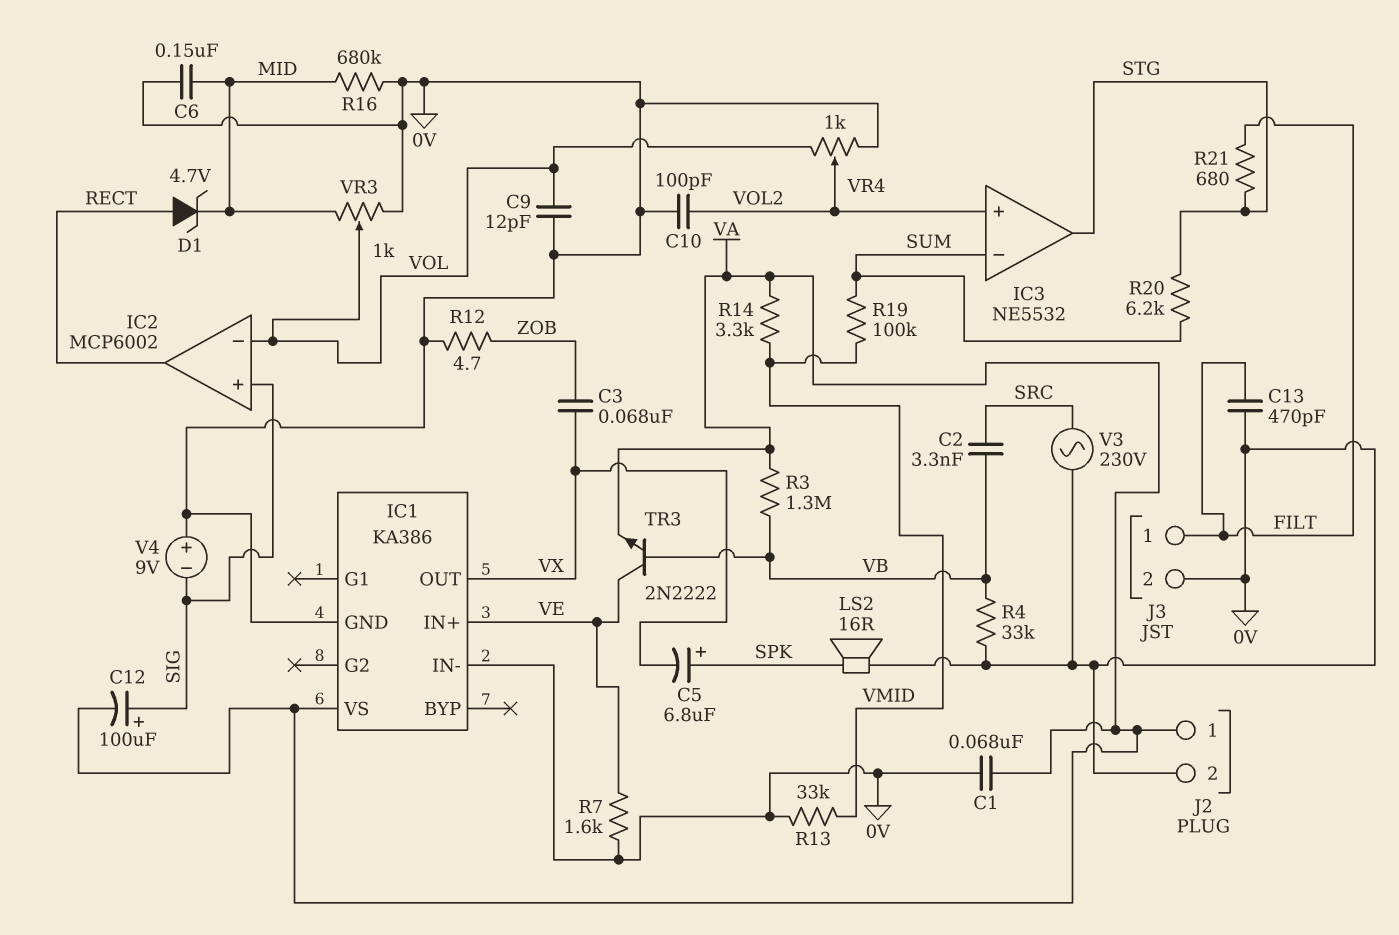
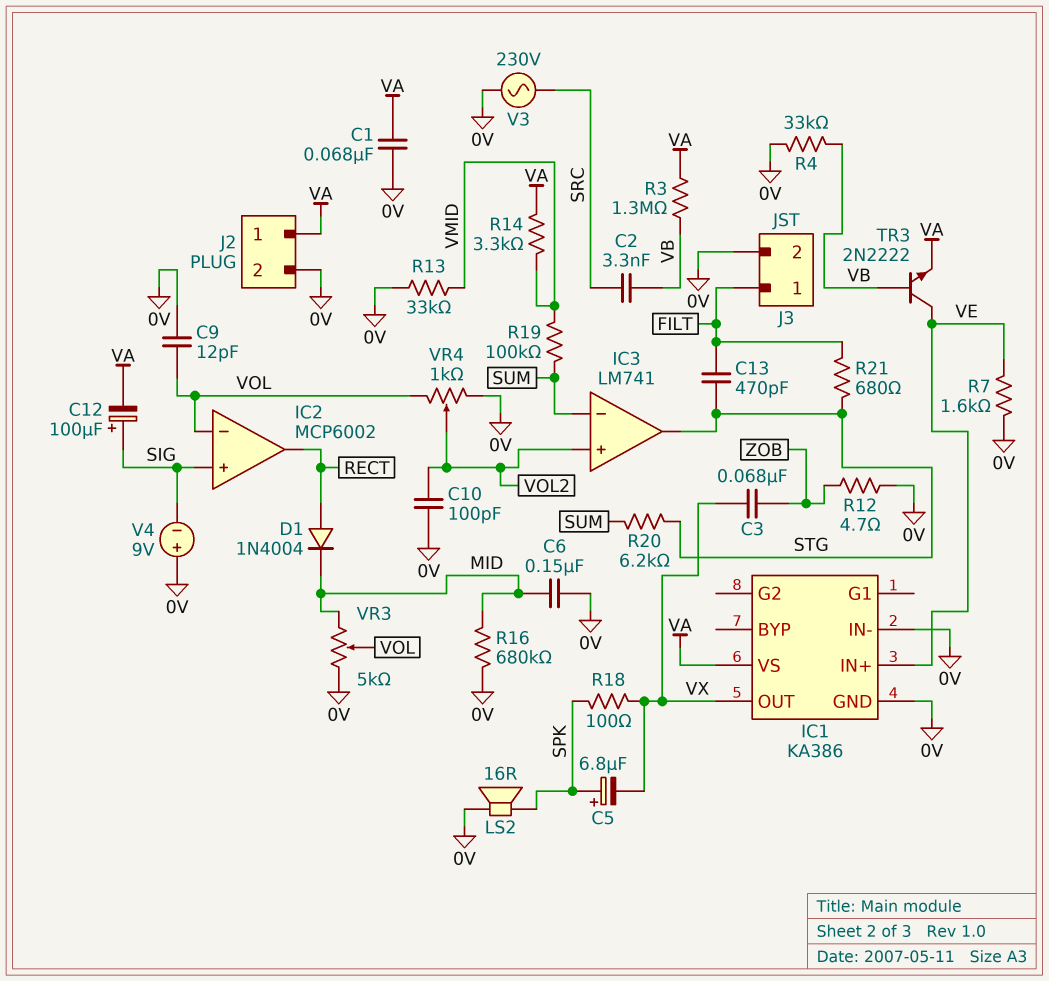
C13: 470pF (0V, FILT) -> 470pF (FILT, STG)
D1: zener 4.7V (A RECT, K MID) -> diode 1N4004 (A RECT, K MID)
IC3: NE5532 -> LM741
R18: none -> 100 (SPK, VX)
VR3: 1k (0V, MID, wiper VOL) -> 5k (0V, MID, wiper VOL)

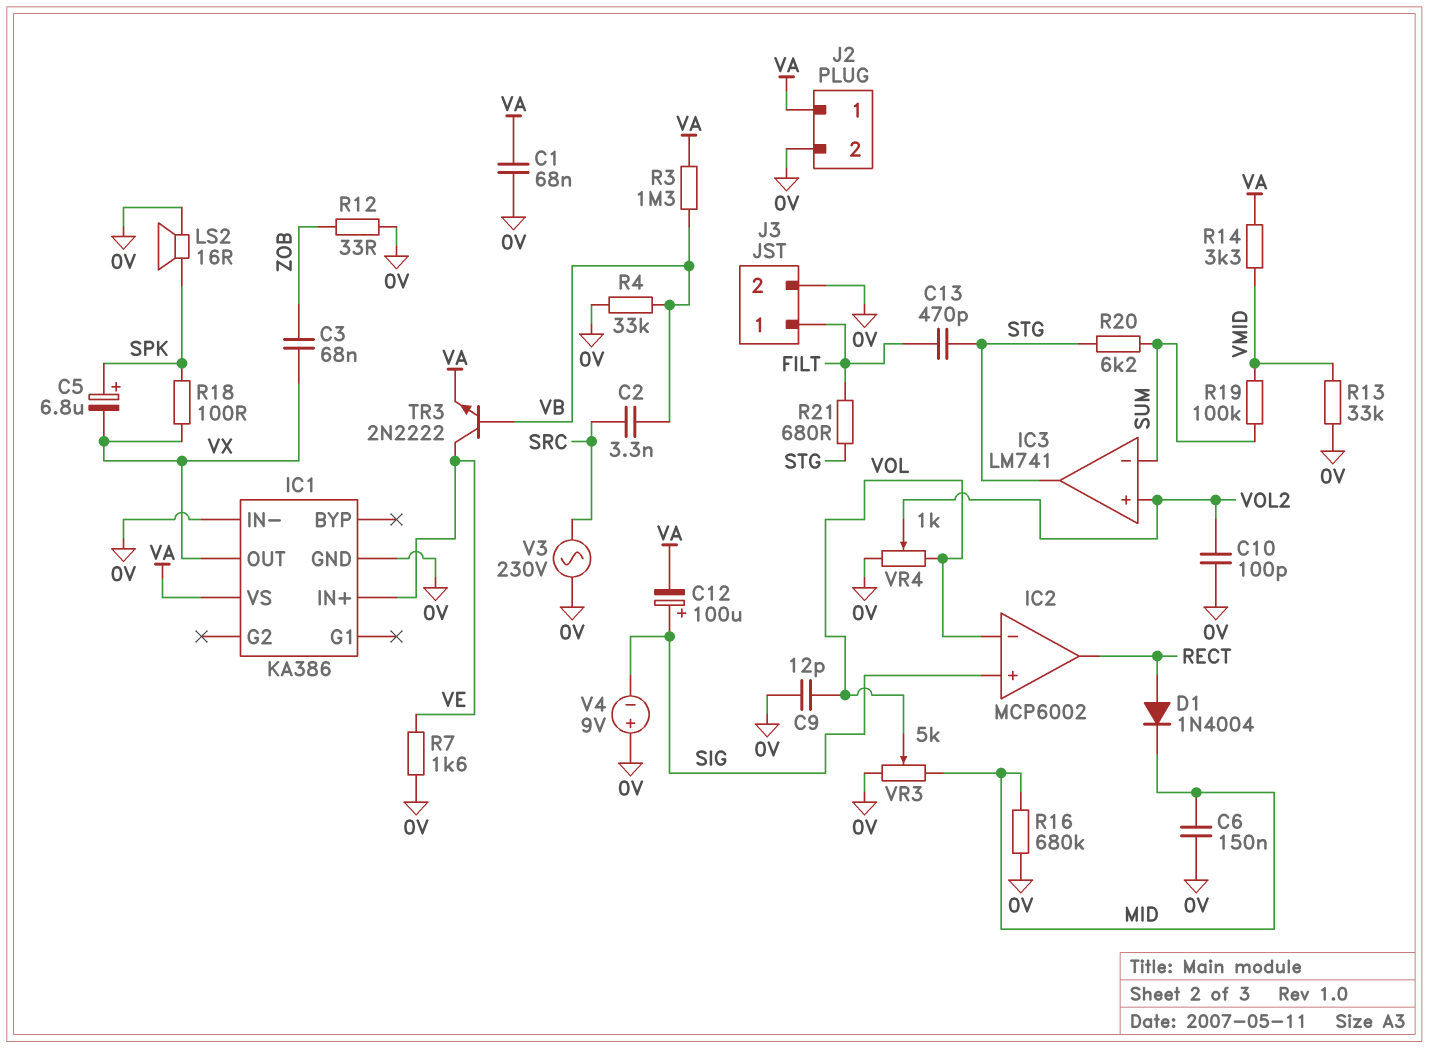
R12: 4.7 (0V, ZOB) -> 33 (0V, ZOB)

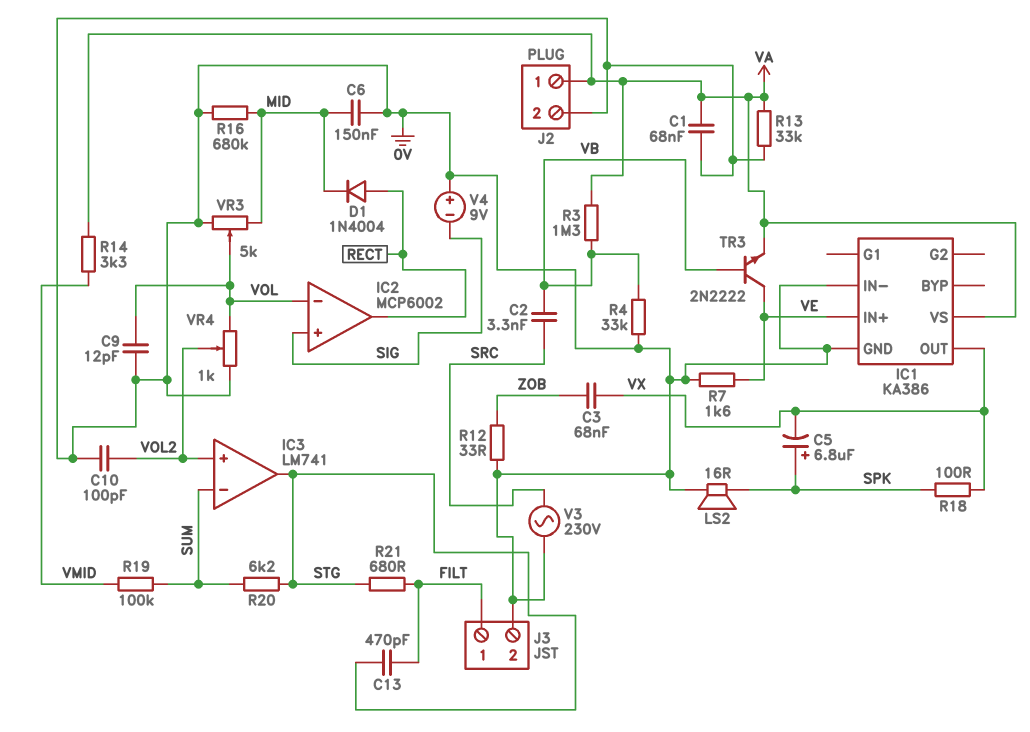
C12: 100uF (plus SIG, minus VA) -> none
R13: 33k (0V, VMID) -> 33k (0V, VA)

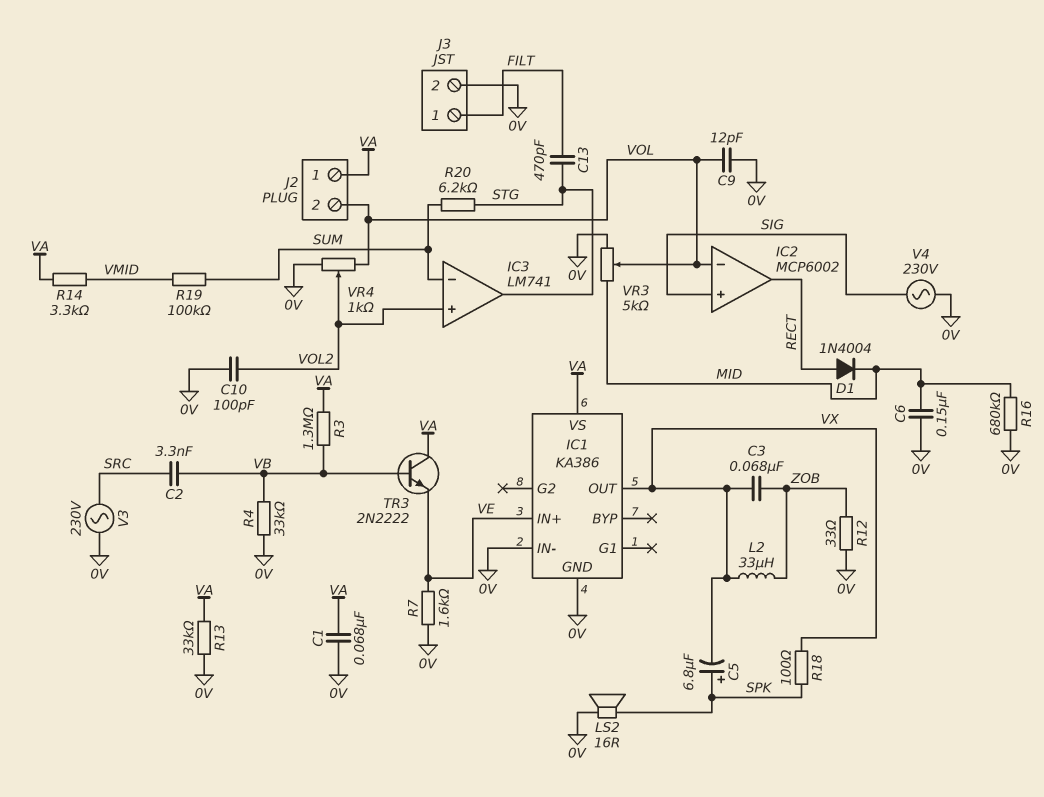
J2 pin 2: 0V -> VOL
L2: none -> 33uH (VX, ZOB)
R21: 680 (FILT, STG) -> none
TR3: NPN 2N2222 (B VB, C VE, E VA) -> NPN 2N2222 (B VB, C VA, E VE)
V4: 9V (plus 0V, minus SIG) -> AC 230V (0V, SIG)

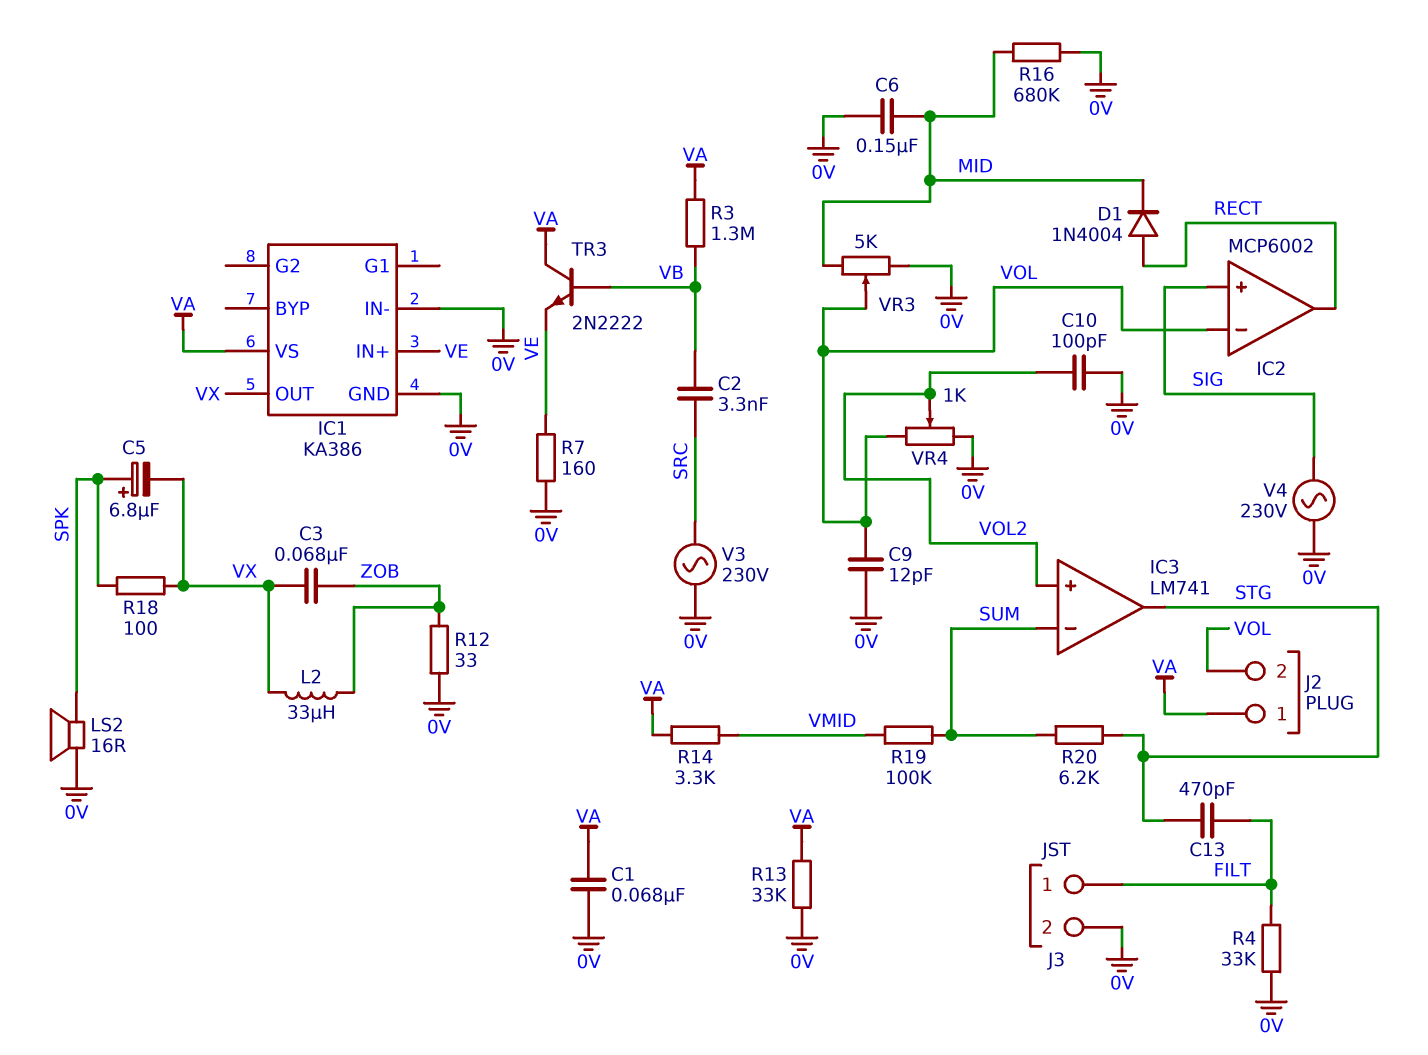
R4: 33k (0V, VB) -> 33k (0V, FILT)
R7: 1.6k (0V, VE) -> 160 (0V, VE)

